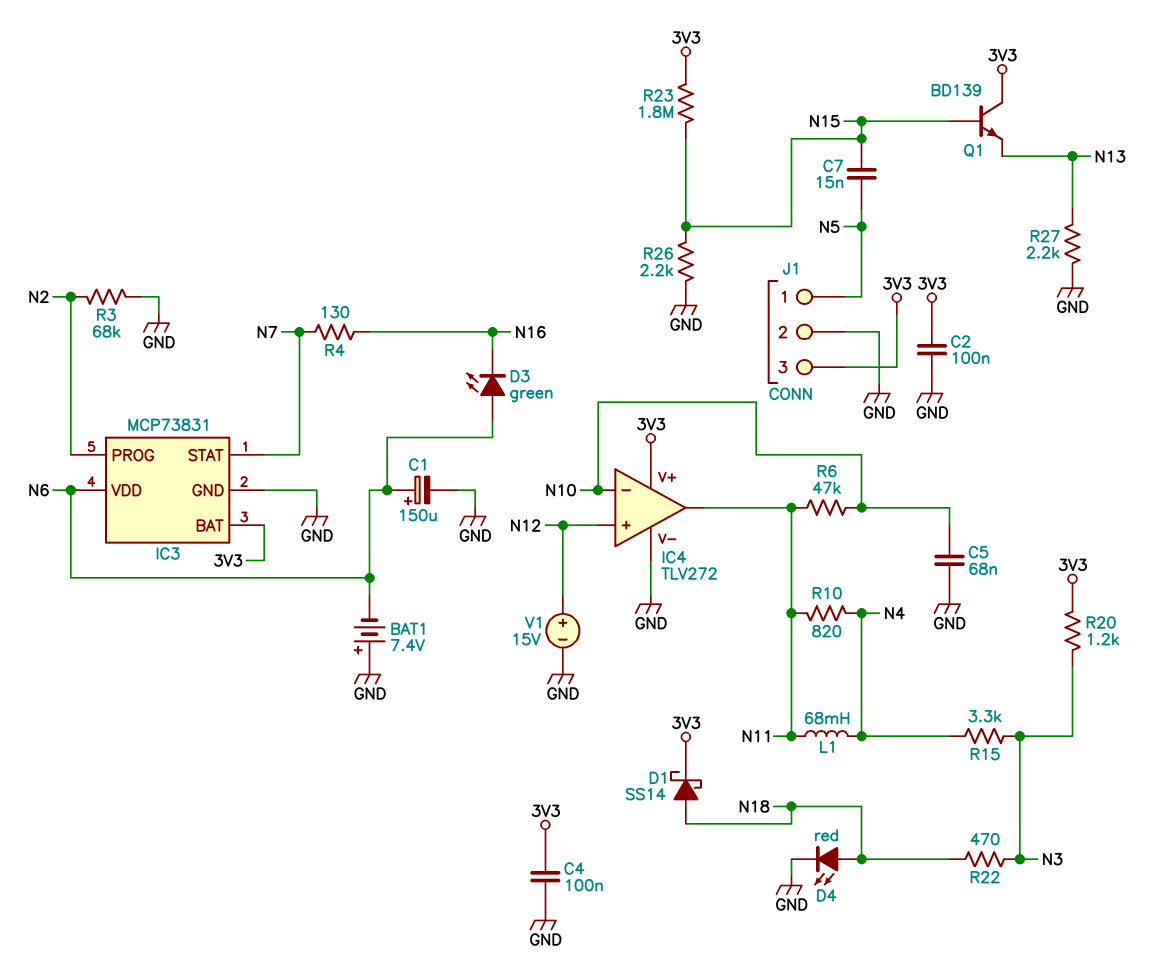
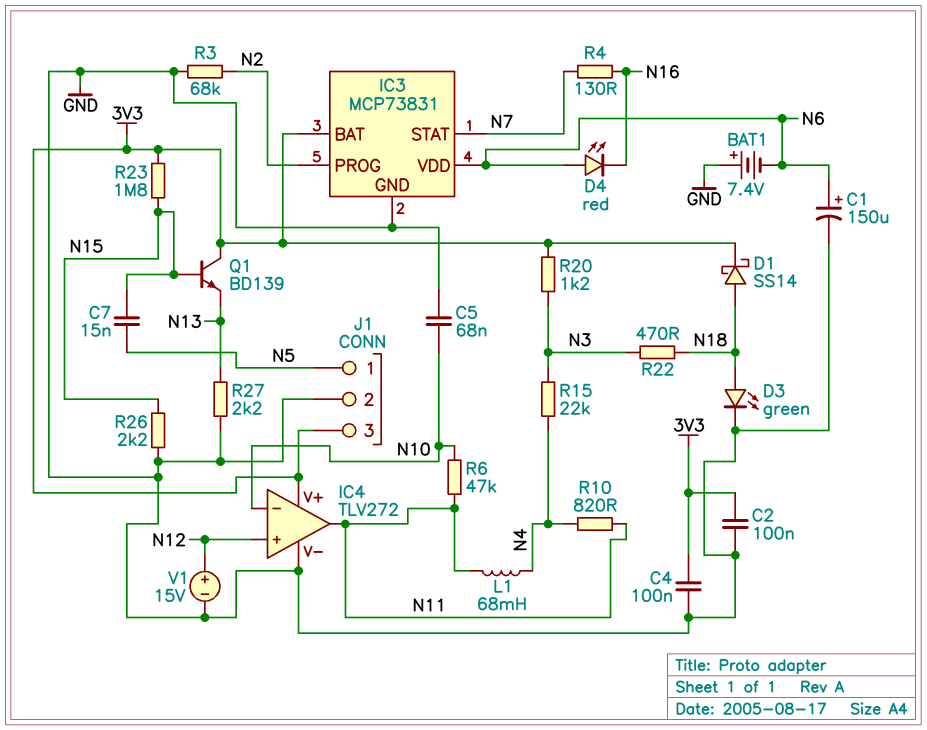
D3: LED green (A N6, K N16) -> LED green (A N18, K GND)
D4: LED red (A N18, K GND) -> LED red (A N6, K N16)
R15: 3.3k (N3, N4) -> 22k (N3, N4)

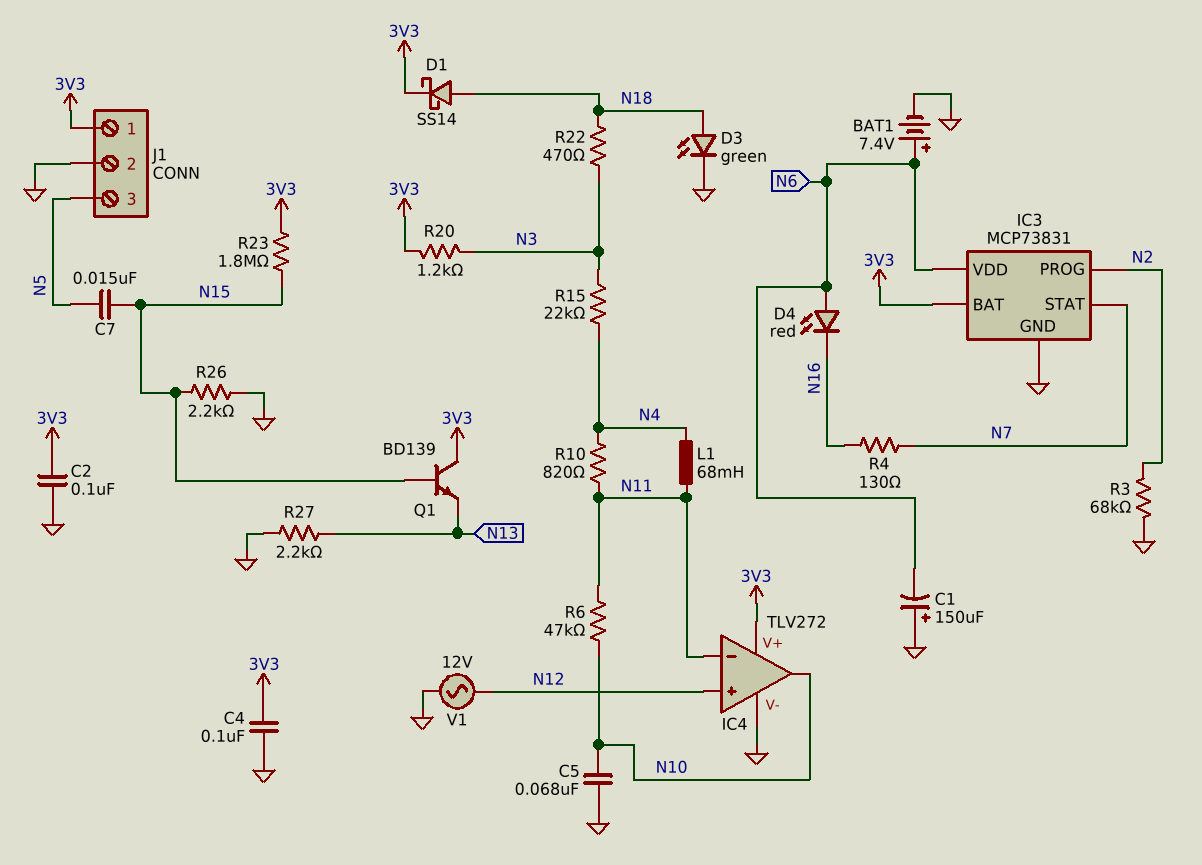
BAT1: 7.4V (plus GND, minus N6) -> 7.4V (plus N6, minus GND)
C1: 150uF (plus N6, minus GND) -> 150uF (plus GND, minus N6)
IC4 pin in-: N10 -> N11
IC4 pin out: N11 -> N10
J1 pin 1: N5 -> 3V3
J1 pin 3: 3V3 -> N5
V1: 15V (plus N12, minus GND) -> AC 12V (GND, N12)

